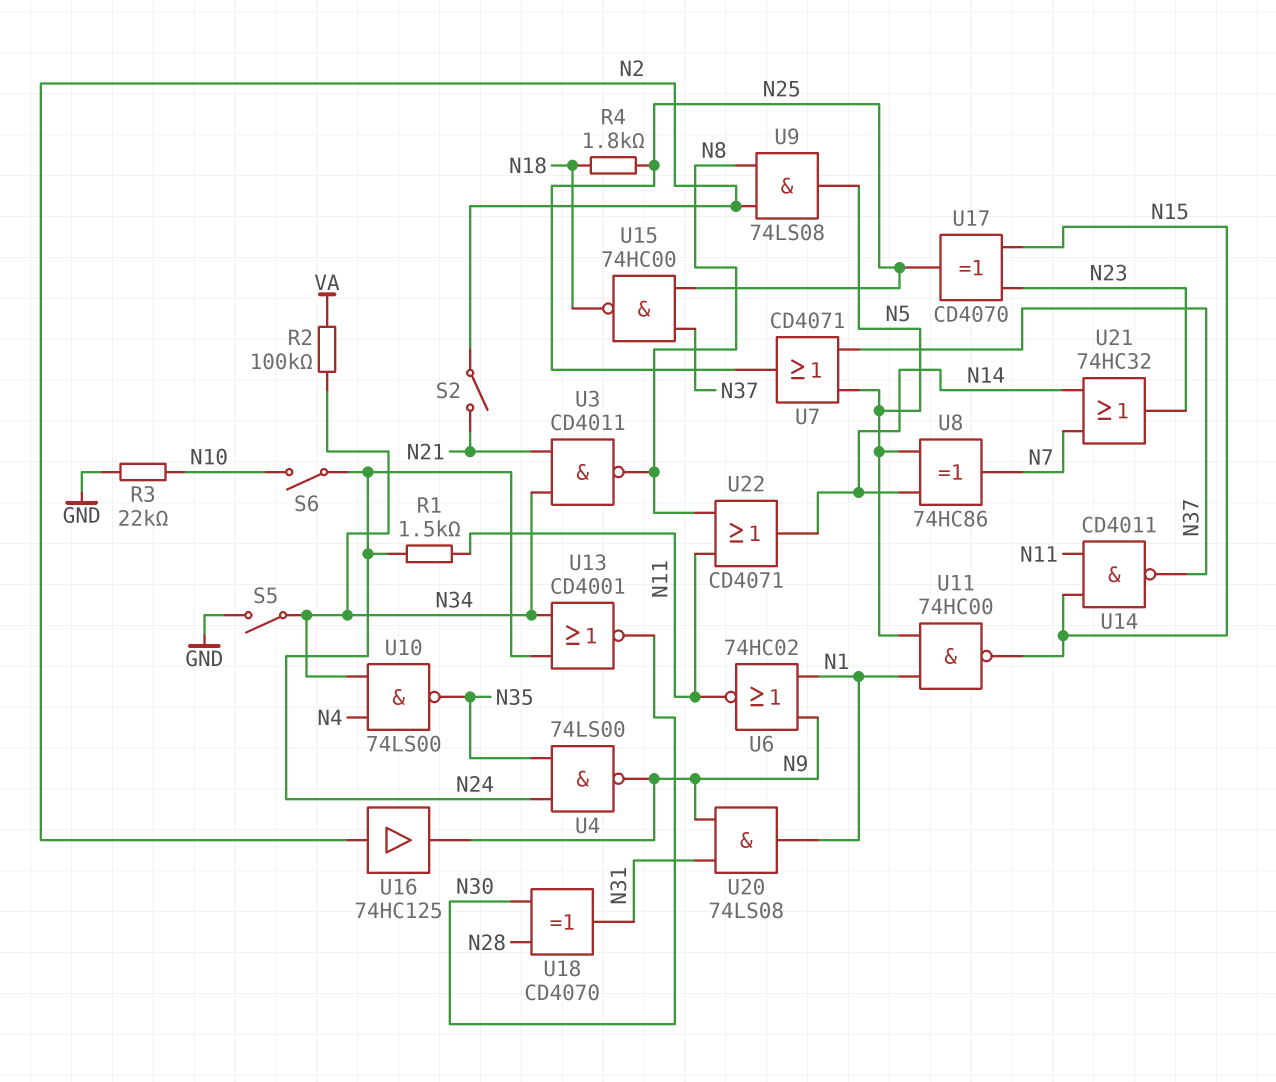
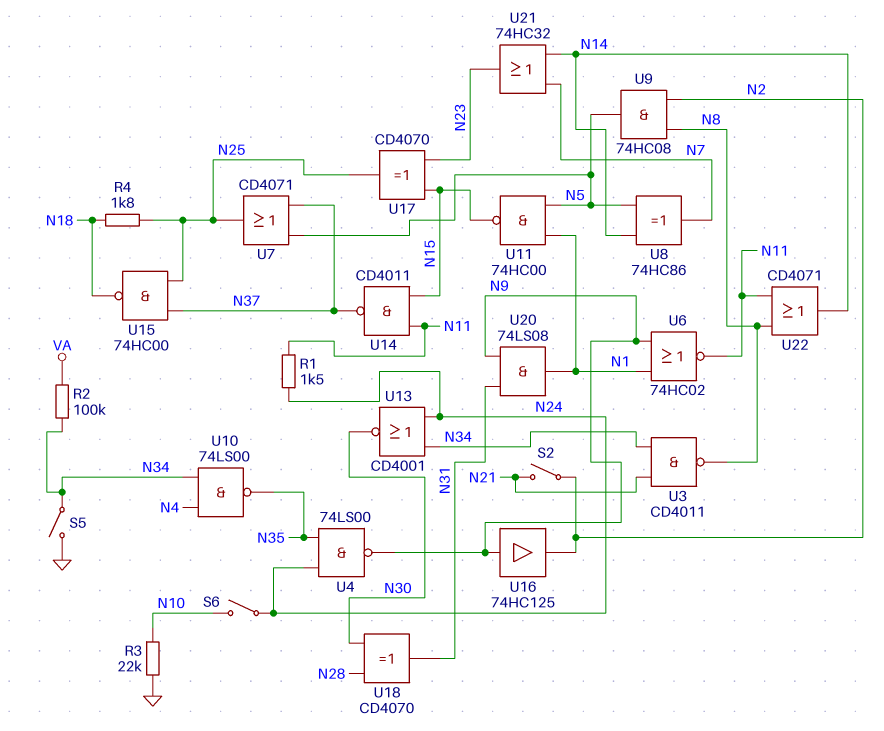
U9: AND 74LS08 (in N2, in N8, out N5) -> AND 74HC08 (in N2, in N8, out N5)
U16: buffer 74HC125 (in N2, out N9) -> buffer 74HC125 (in N9, out N2)

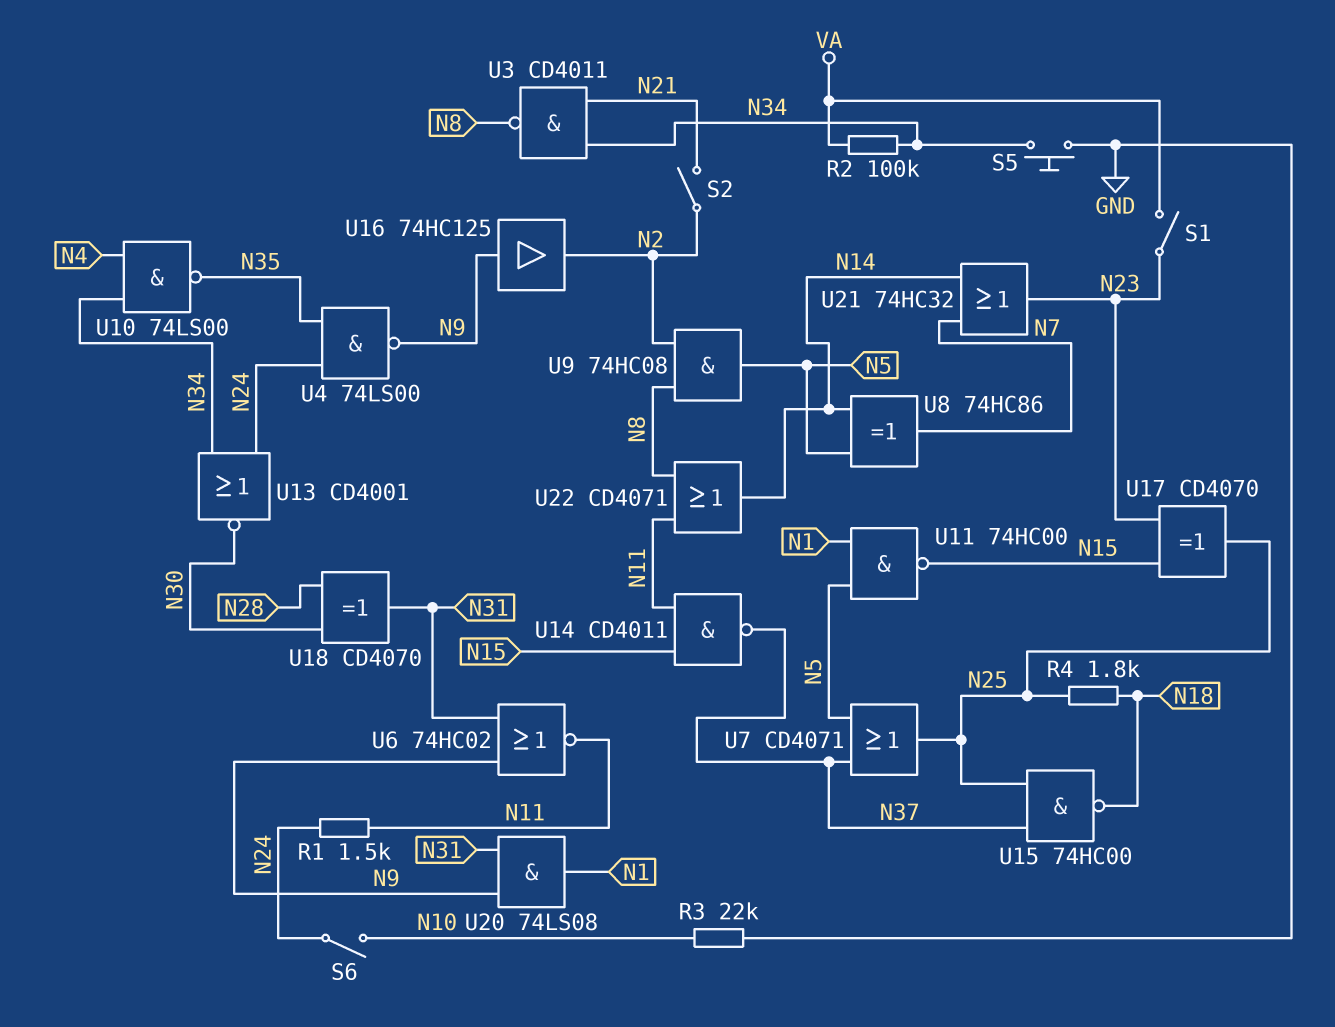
S1: none -> switch (N23, VA)
S5: switch (GND, N34) -> button (GND, N34)
U6: NOR 74HC02 (in N1, in N9, out N11) -> NOR 74HC02 (in N9, in N31, out N11)

